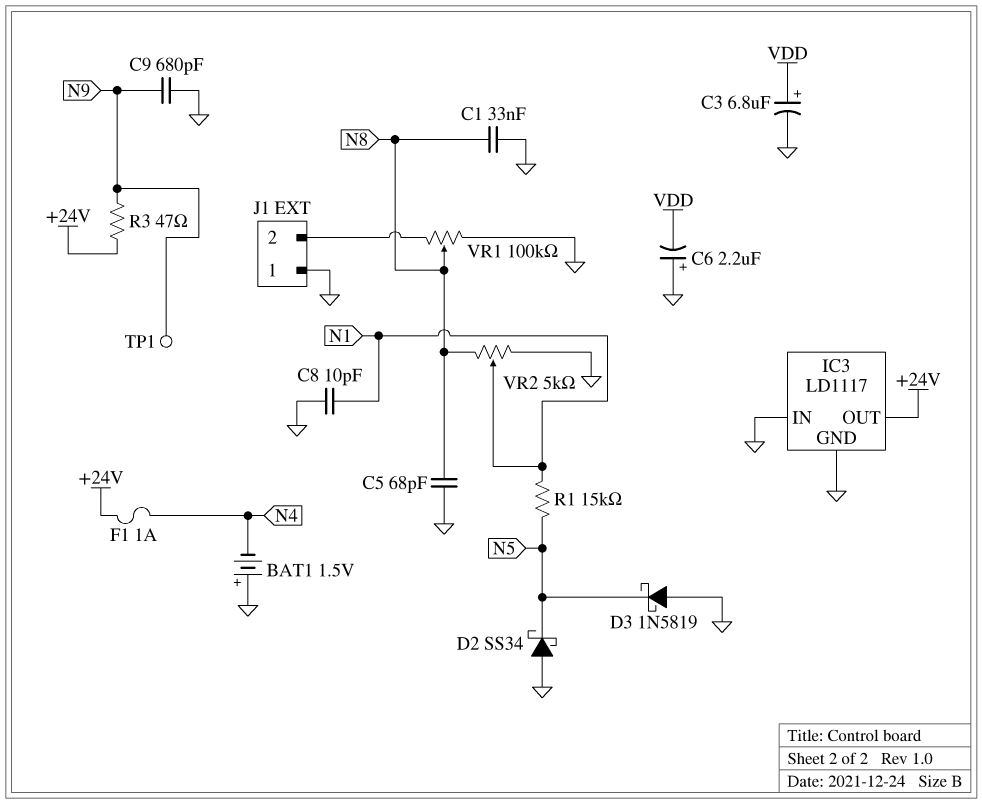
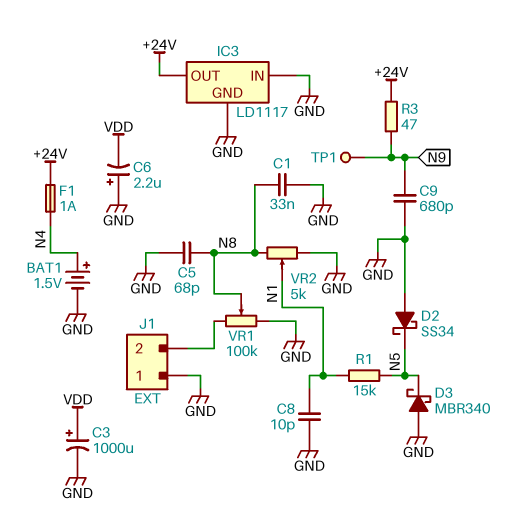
BAT1: 1.5V (plus GND, minus N4) -> 1.5V (plus N4, minus GND)
C3: 6.8uF (plus VDD, minus GND) -> 1000uF (plus VDD, minus GND)
D3: schottky 1N5819 (A GND, K N5) -> schottky MBR340 (A GND, K N5)

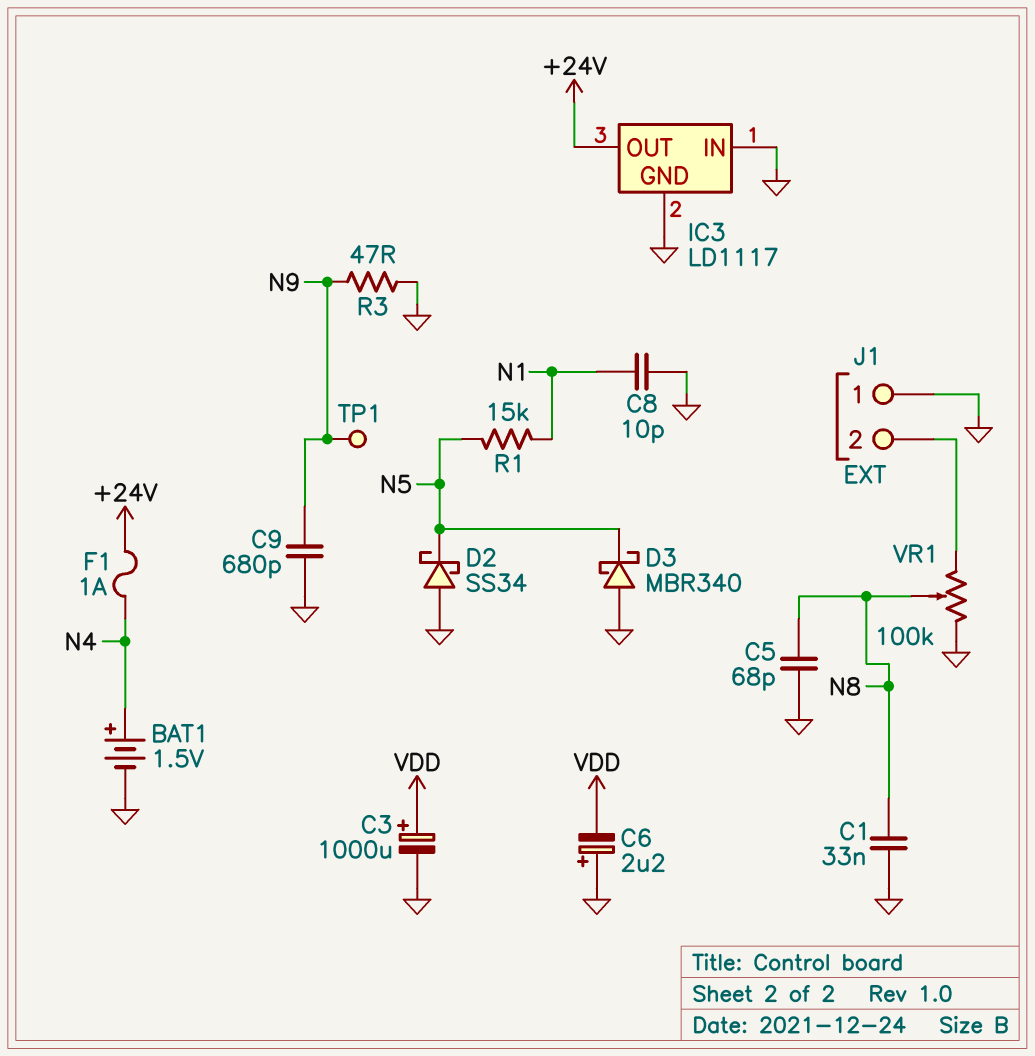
R3: 47 (+24V, N9) -> 47 (GND, N9)
VR2: 5k (GND, N8, wiper N1) -> none

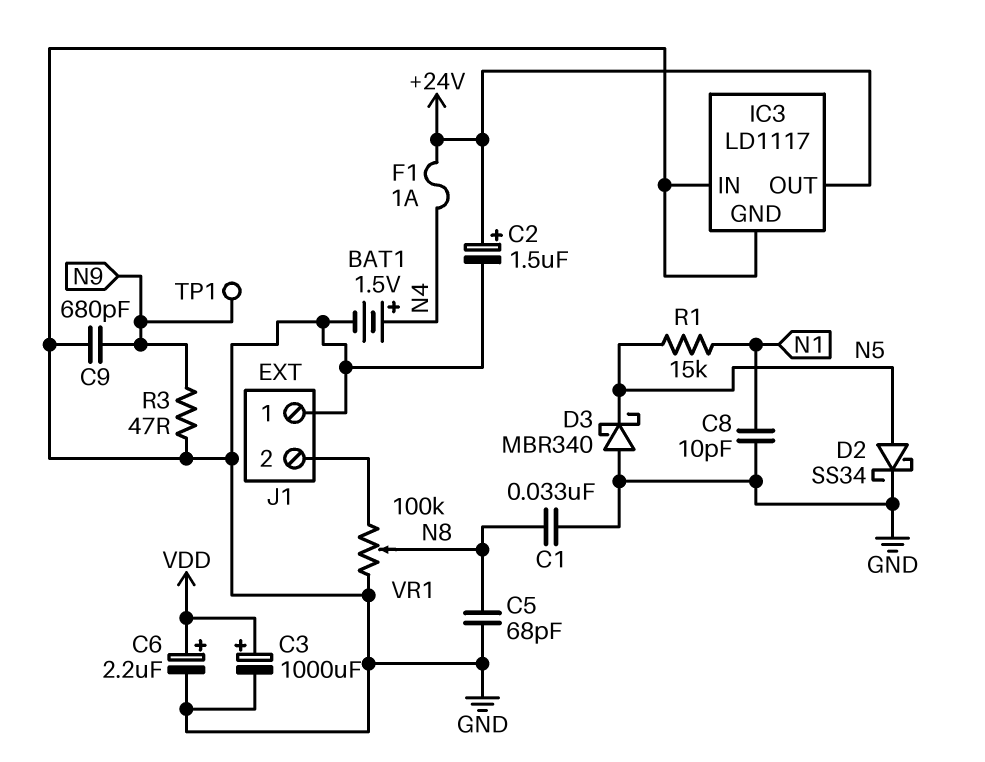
C2: none -> 1.5uF (plus +24V, minus GND)
C6: 2.2uF (plus GND, minus VDD) -> 2.2uF (plus VDD, minus GND)
D2: schottky SS34 (A GND, K N5) -> schottky SS34 (A N5, K GND)

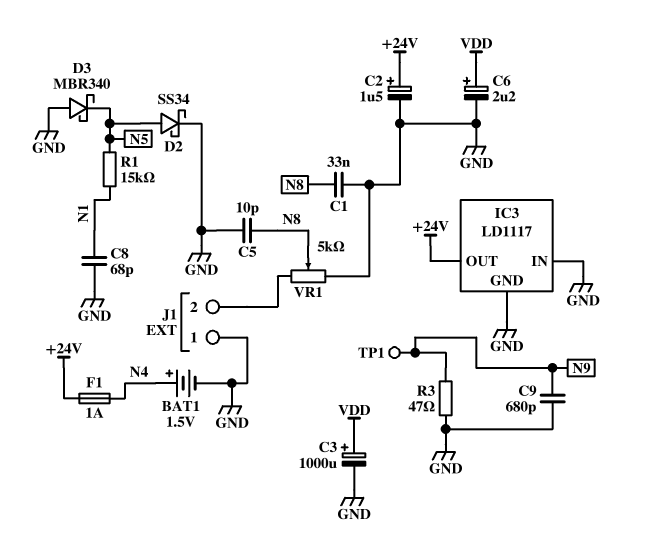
C5: 68pF (GND, N8) -> 10pF (GND, N8)
C8: 10pF (GND, N1) -> 68pF (GND, N1)
VR1: 100k (GND, J1/2, wiper N8) -> 5k (GND, J1/2, wiper N8)

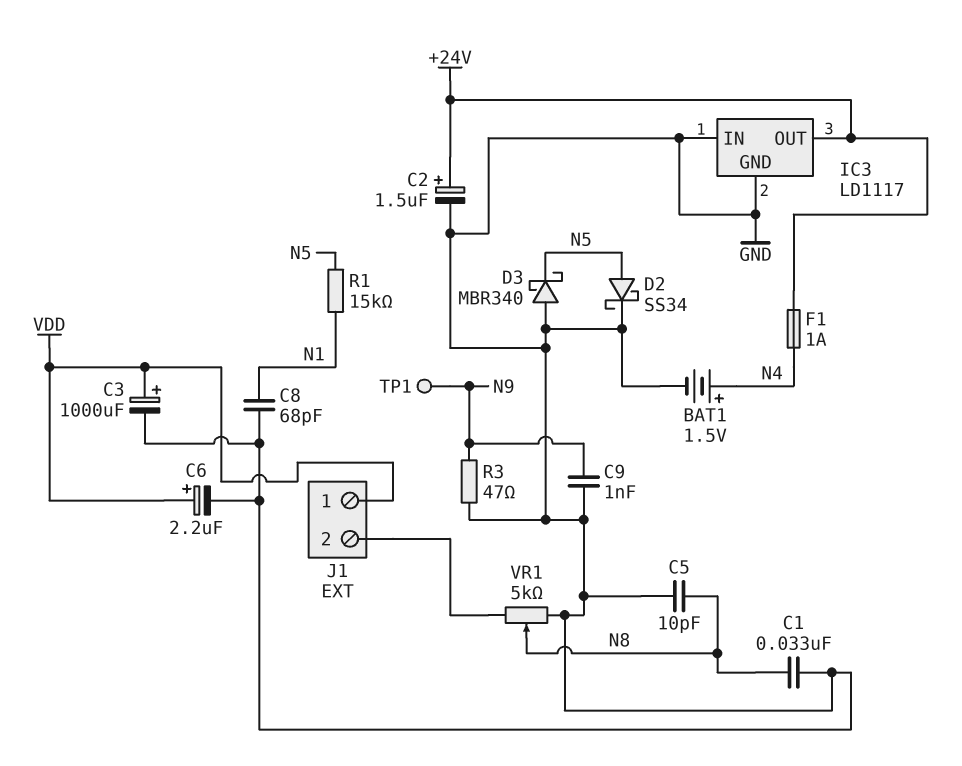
C9: 680pF (GND, N9) -> 1nF (GND, N9)
J1 pin 1: GND -> VDD

